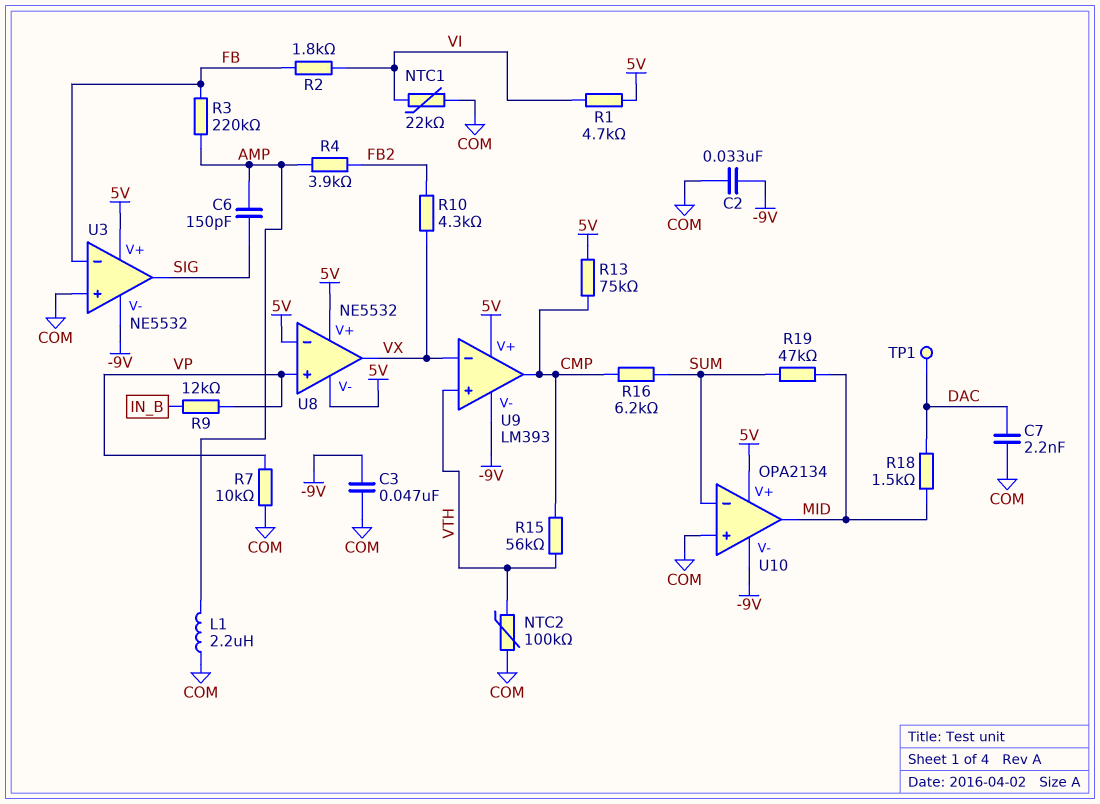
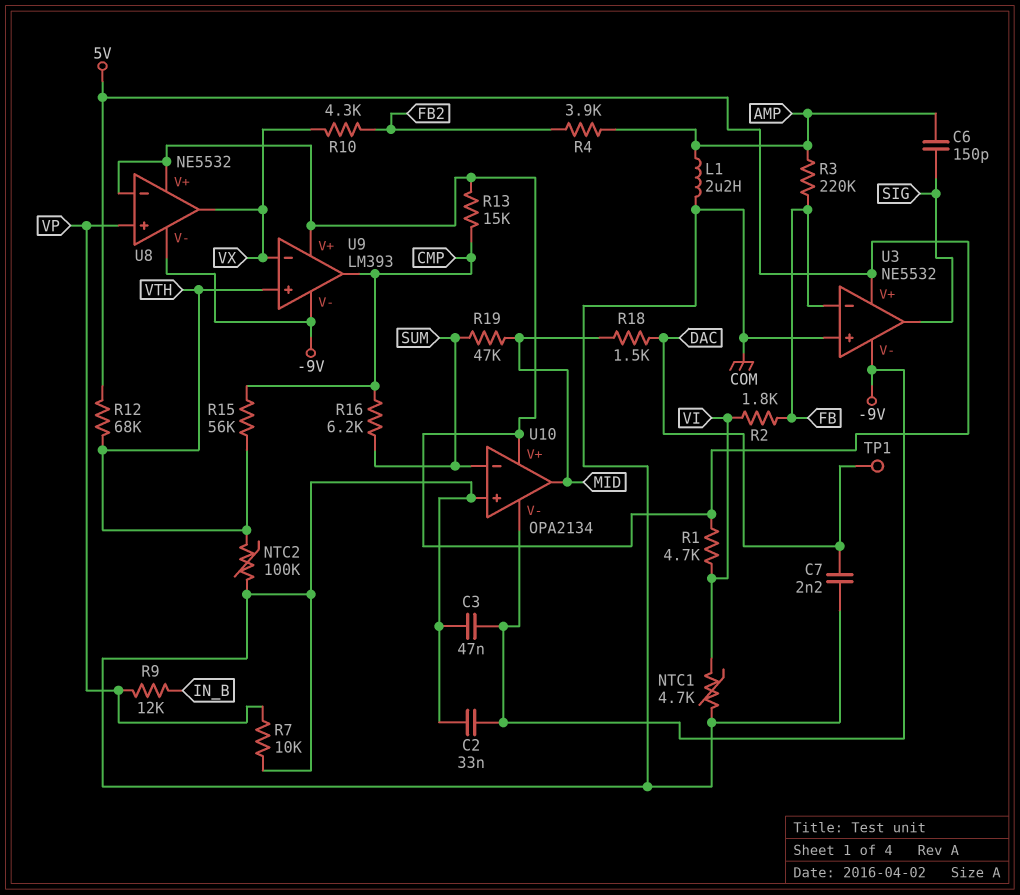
NTC1: 22k (COM, VI) -> 4.7k (COM, VI)
R12: none -> 68k (5V, VTH)
R13: 75k (5V, CMP) -> 15k (5V, CMP)
U8 pin V-: 5V -> -9V

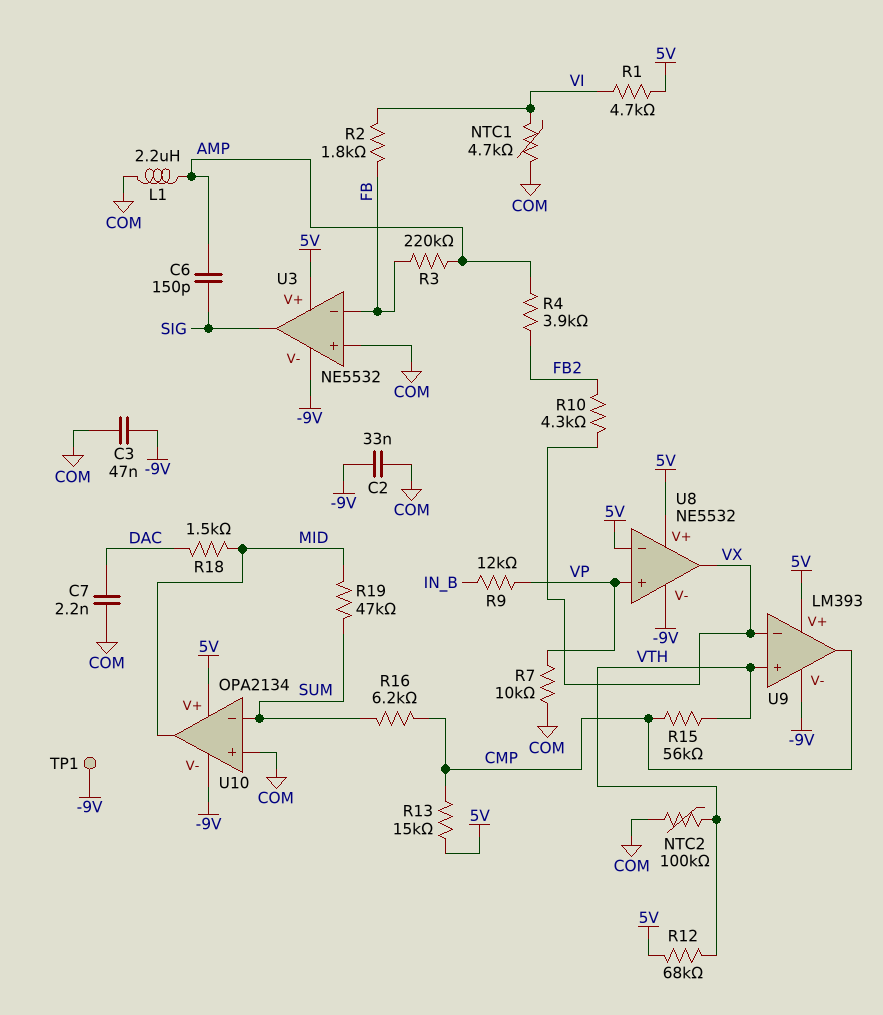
TP1: test point (DAC) -> test point (-9V)

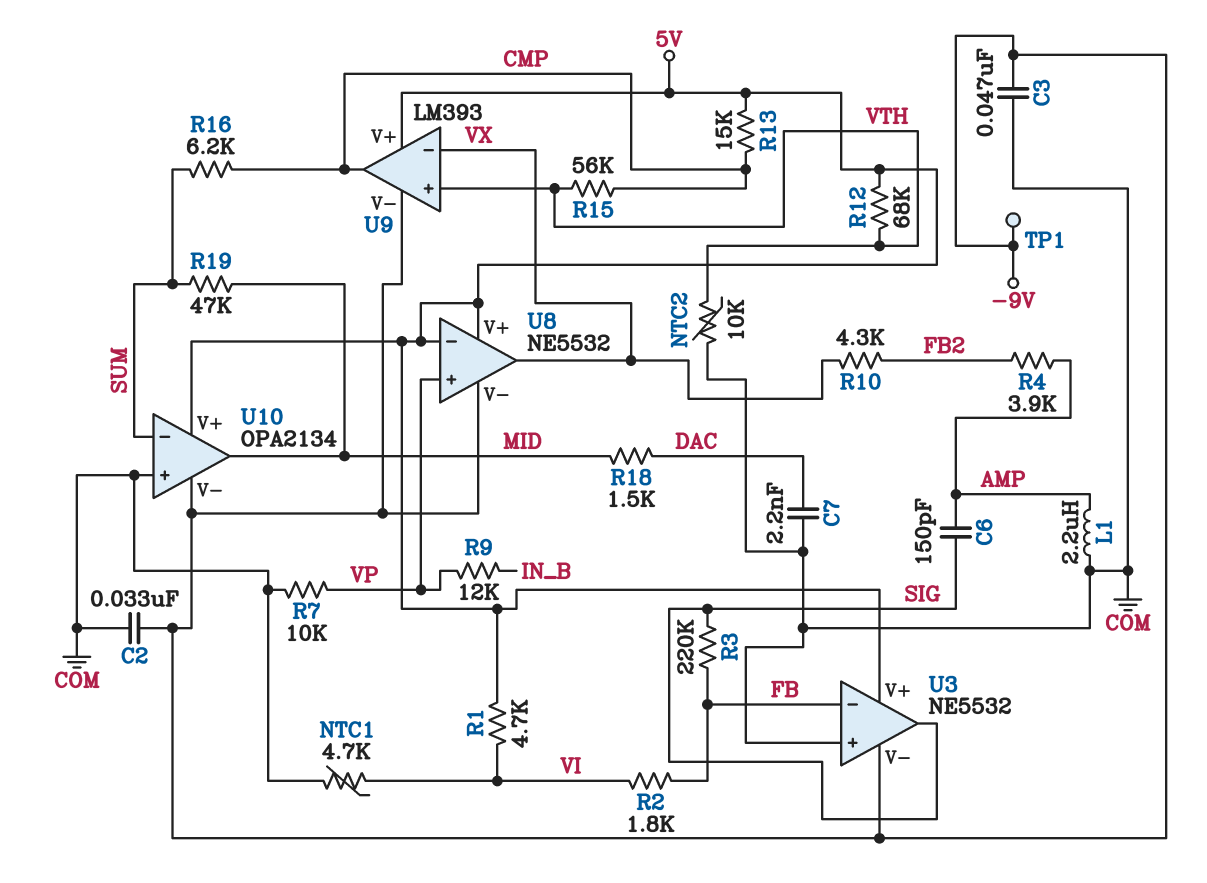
NTC2: 100k (COM, VTH) -> 10k (COM, VTH)
R3: 220k (AMP, FB) -> 220k (FB, SIG)

